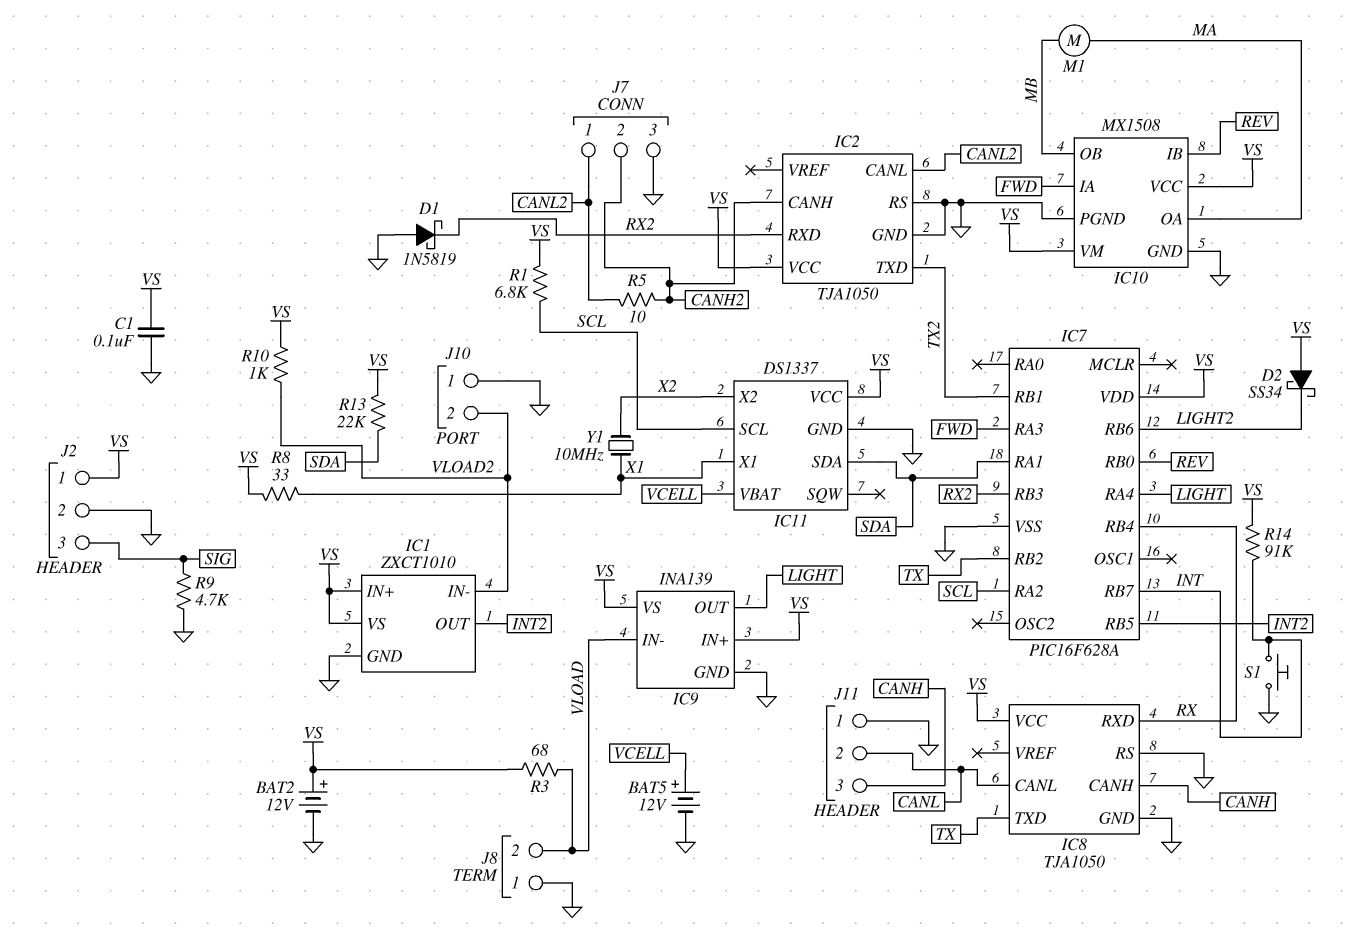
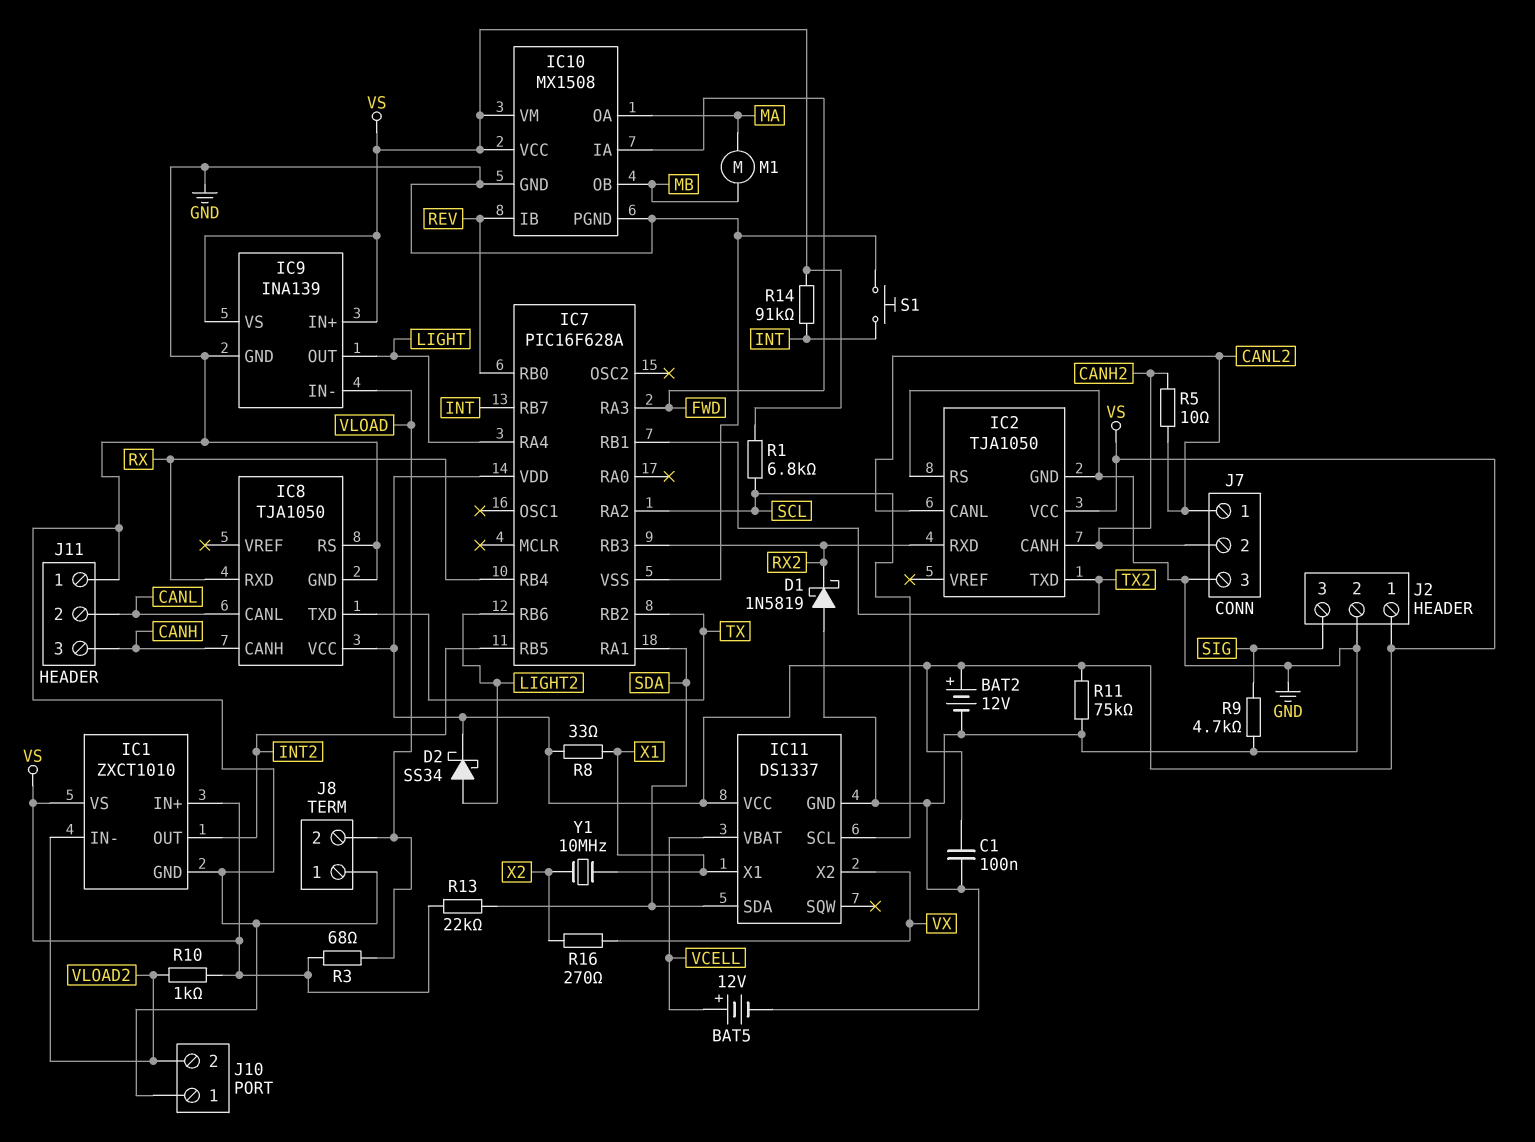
D2: schottky SS34 (A VS, K LIGHT2) -> schottky SS34 (A LIGHT2, K VS)
IC11 pin X2: X2 -> VX
R11: none -> 75k (GND, VS)
R16: none -> 270 (VX, X2)

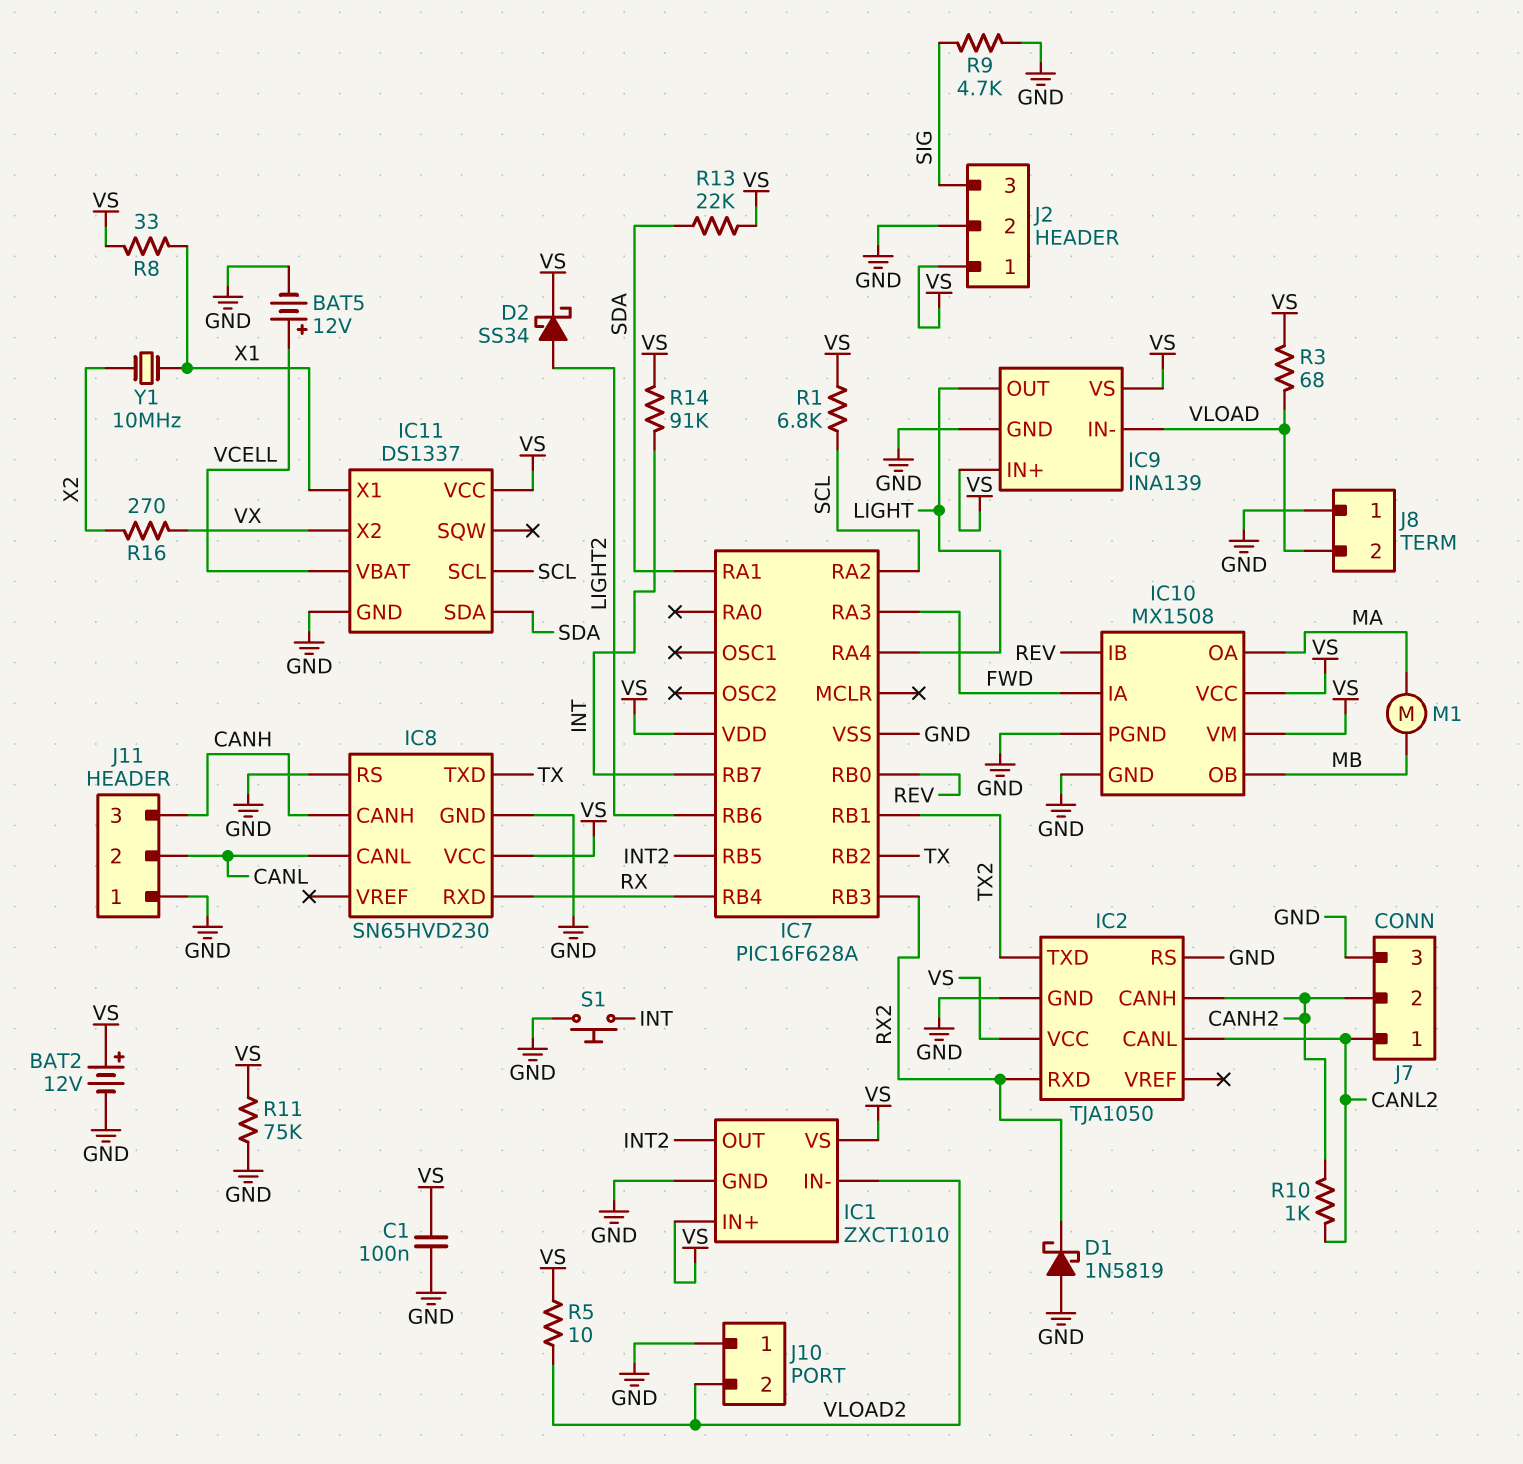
IC8: TJA1050 -> SN65HVD230
R5: 10 (CANH2, CANL2) -> 10 (VLOAD2, VS)
R10: 1k (VLOAD2, VS) -> 1k (CANH2, CANL2)

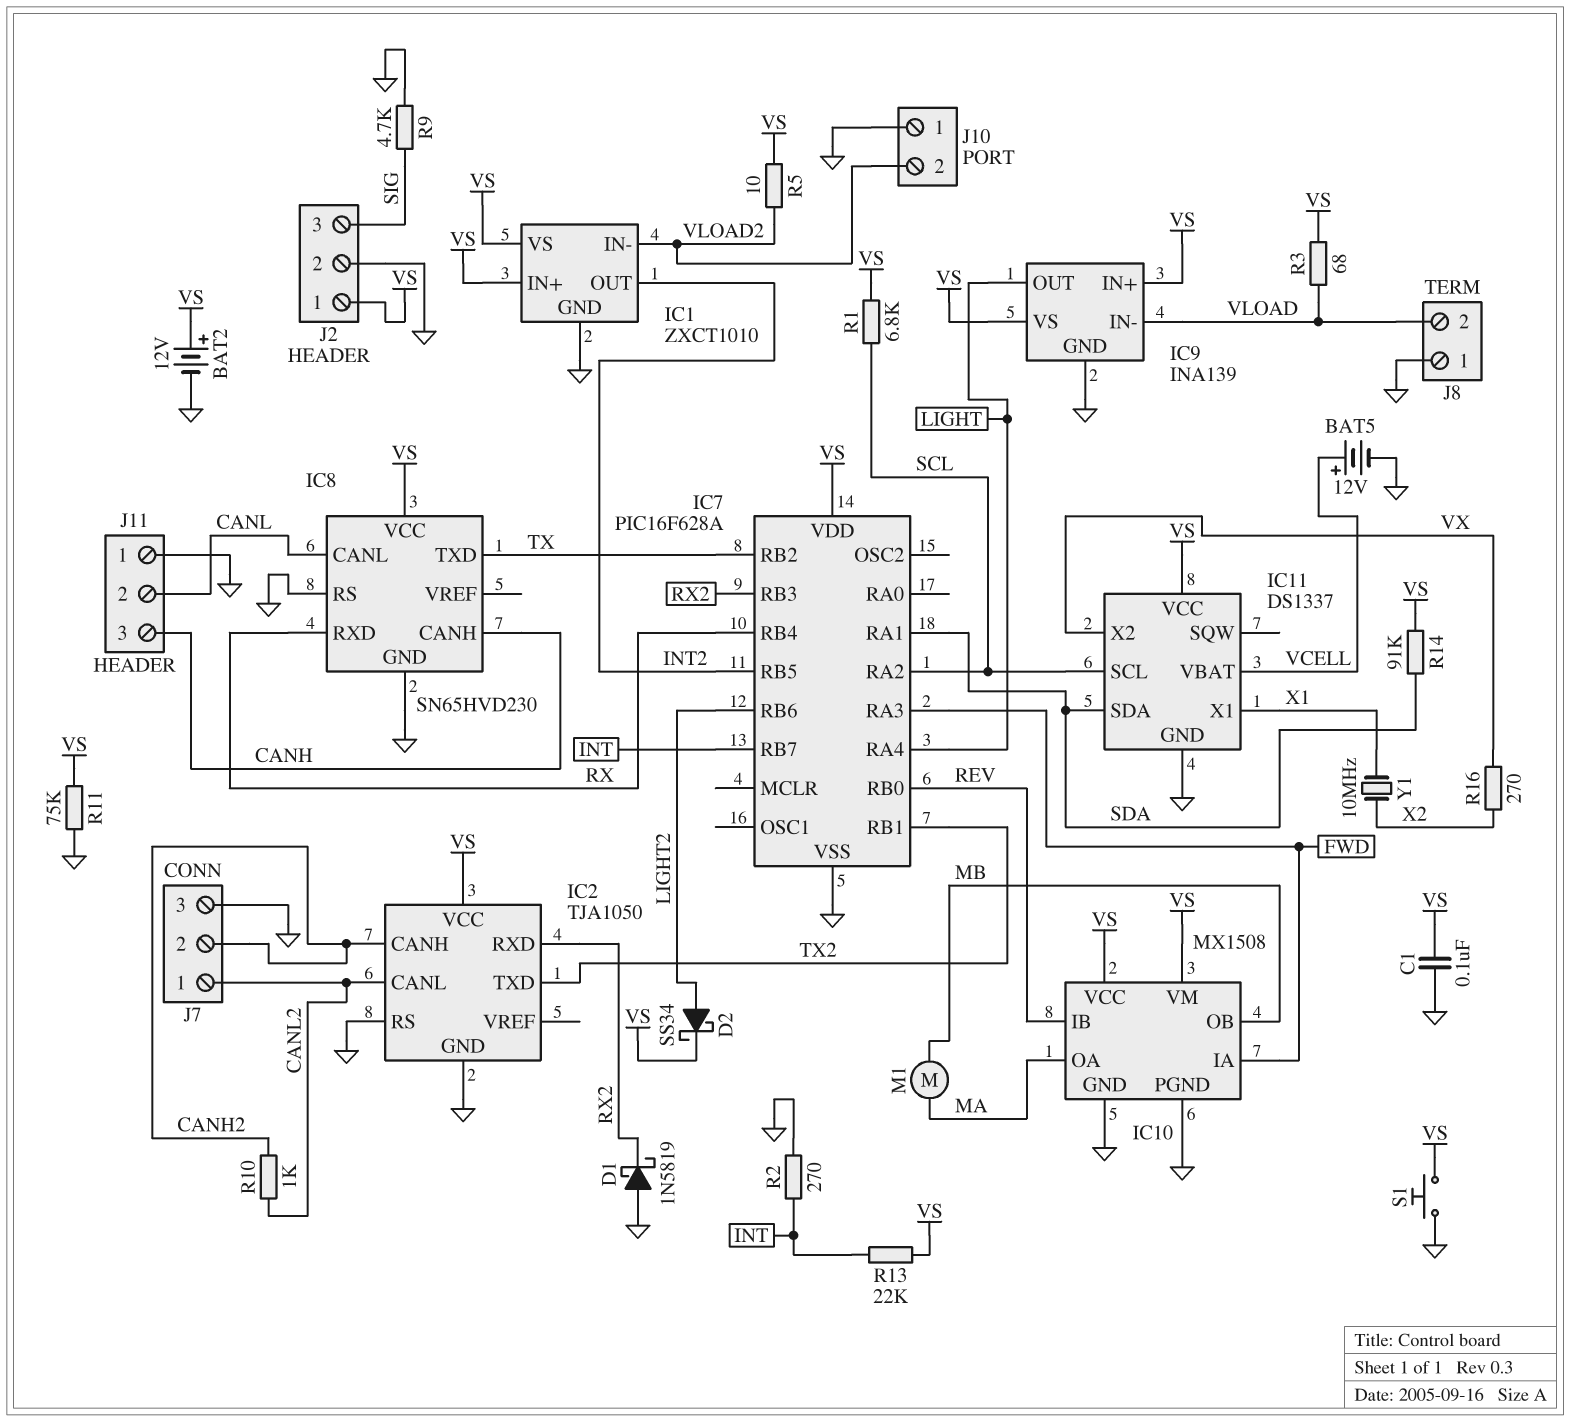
R2: none -> 270 (GND, INT)
R8: 33 (VS, X1) -> none
R13: 22k (SDA, VS) -> 22k (INT, VS)
R14: 91k (INT, VS) -> 91k (SDA, VS)
S1: button (GND, INT) -> button (GND, VS)

